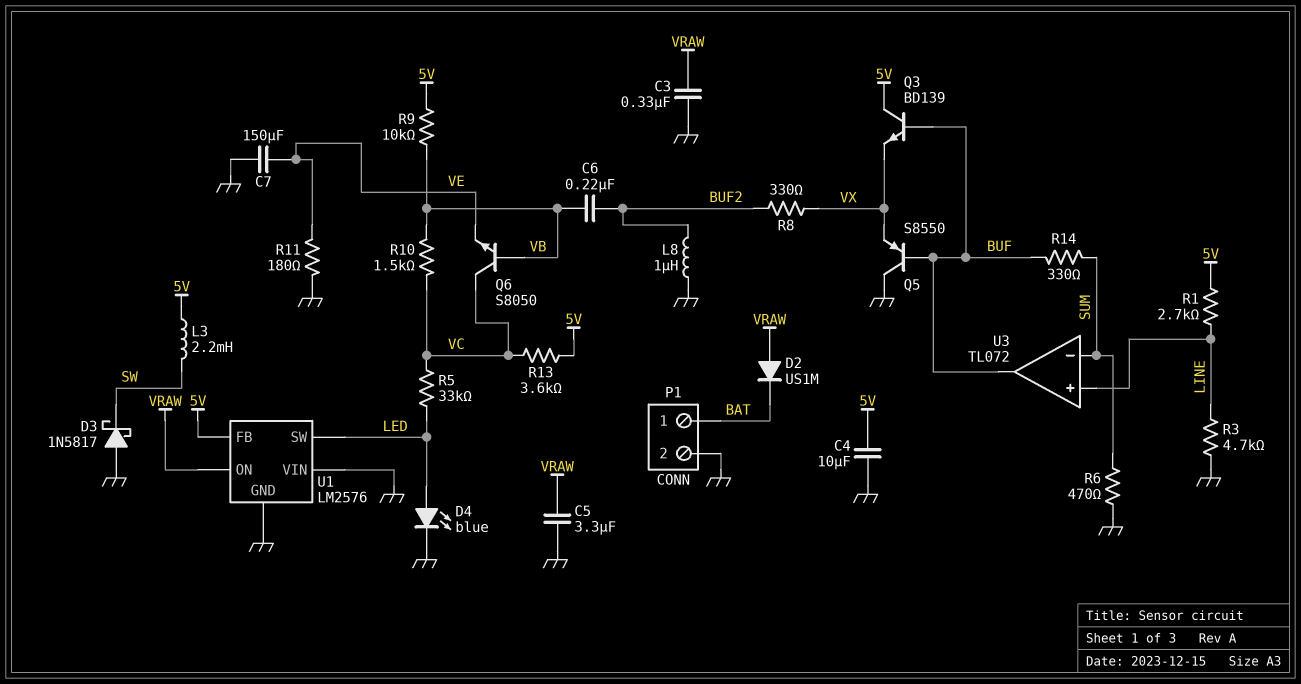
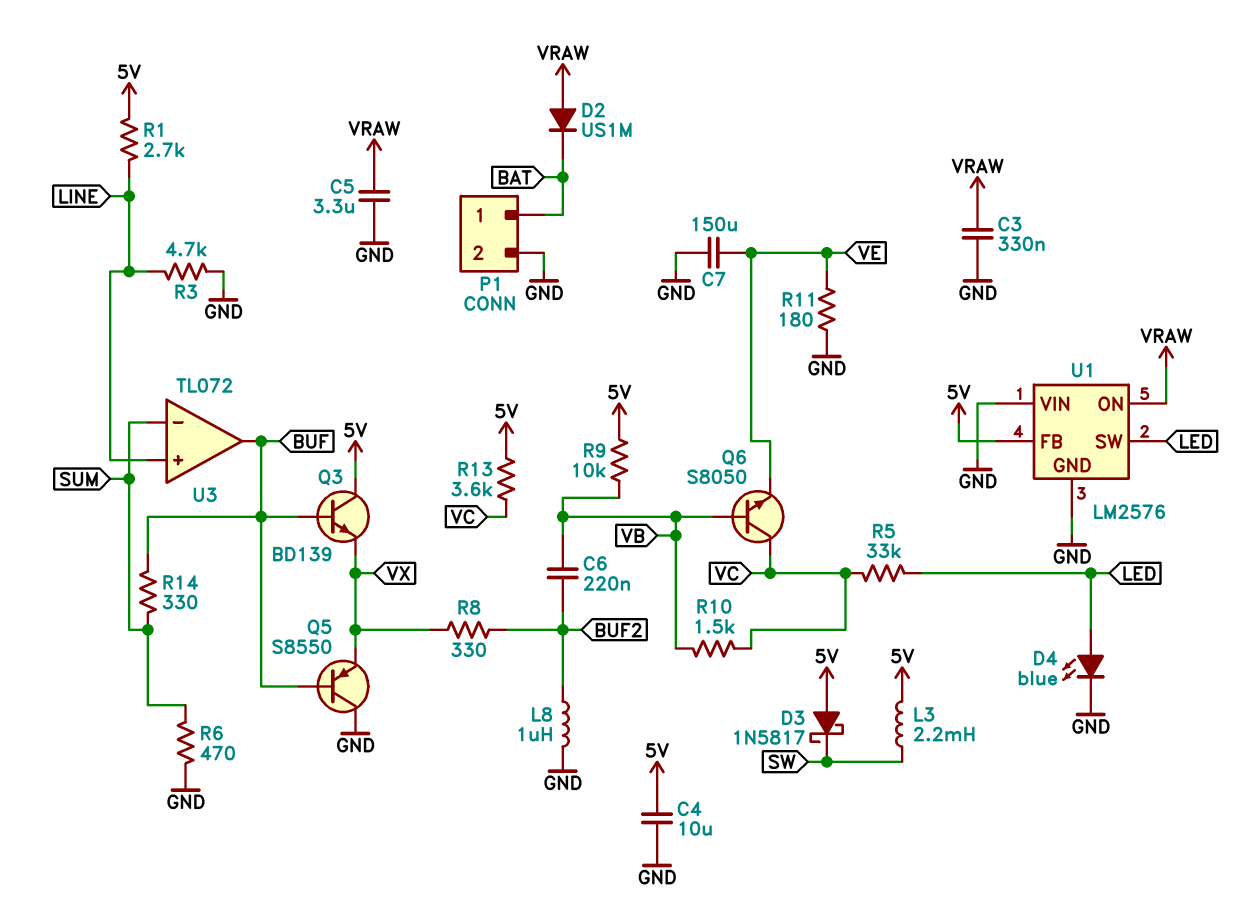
D3: schottky 1N5817 (A GND, K SW) -> schottky 1N5817 (A 5V, K SW)

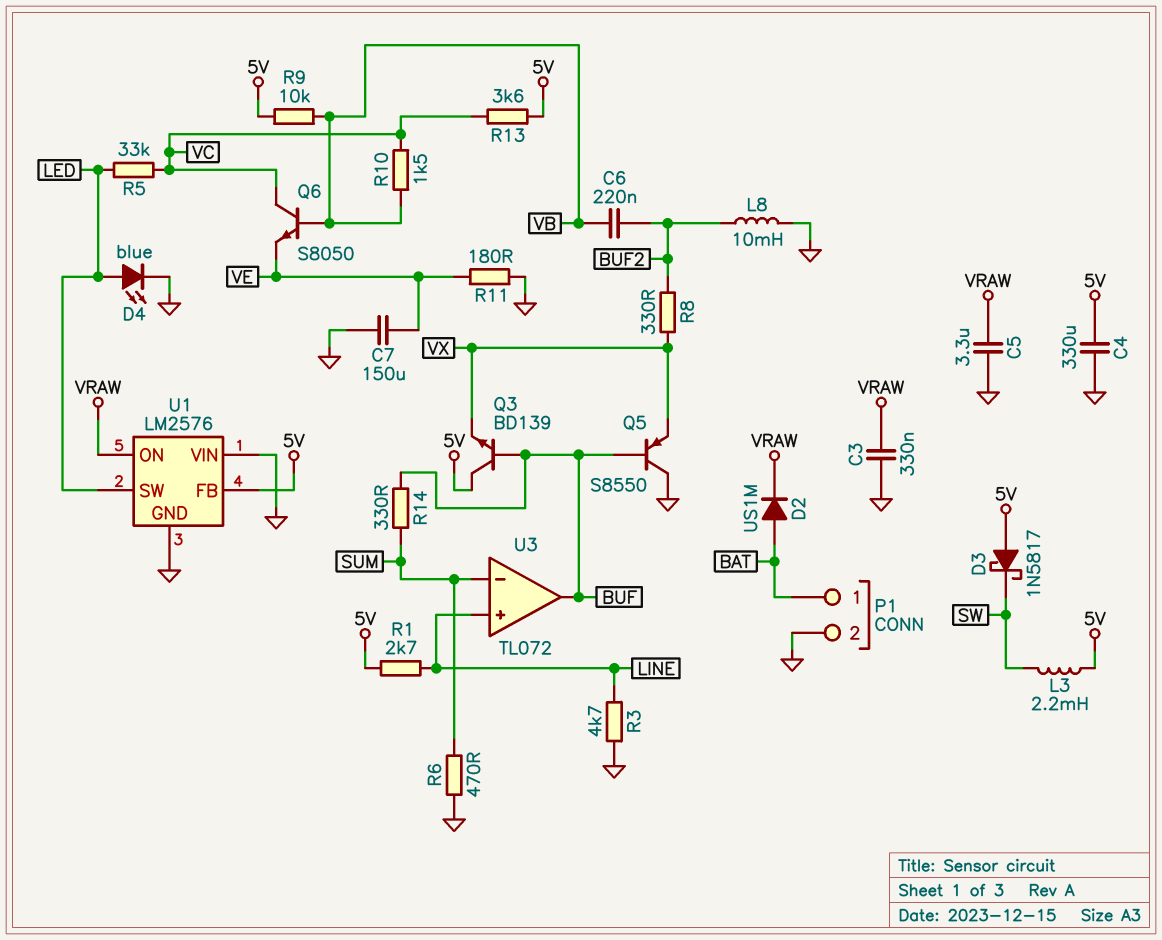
C4: 10uF (5V, GND) -> 330uF (5V, GND)
D2: diode US1M (A VRAW, K BAT) -> diode US1M (A BAT, K VRAW)
L8: 1uH (BUF2, GND) -> 10mH (BUF2, GND)

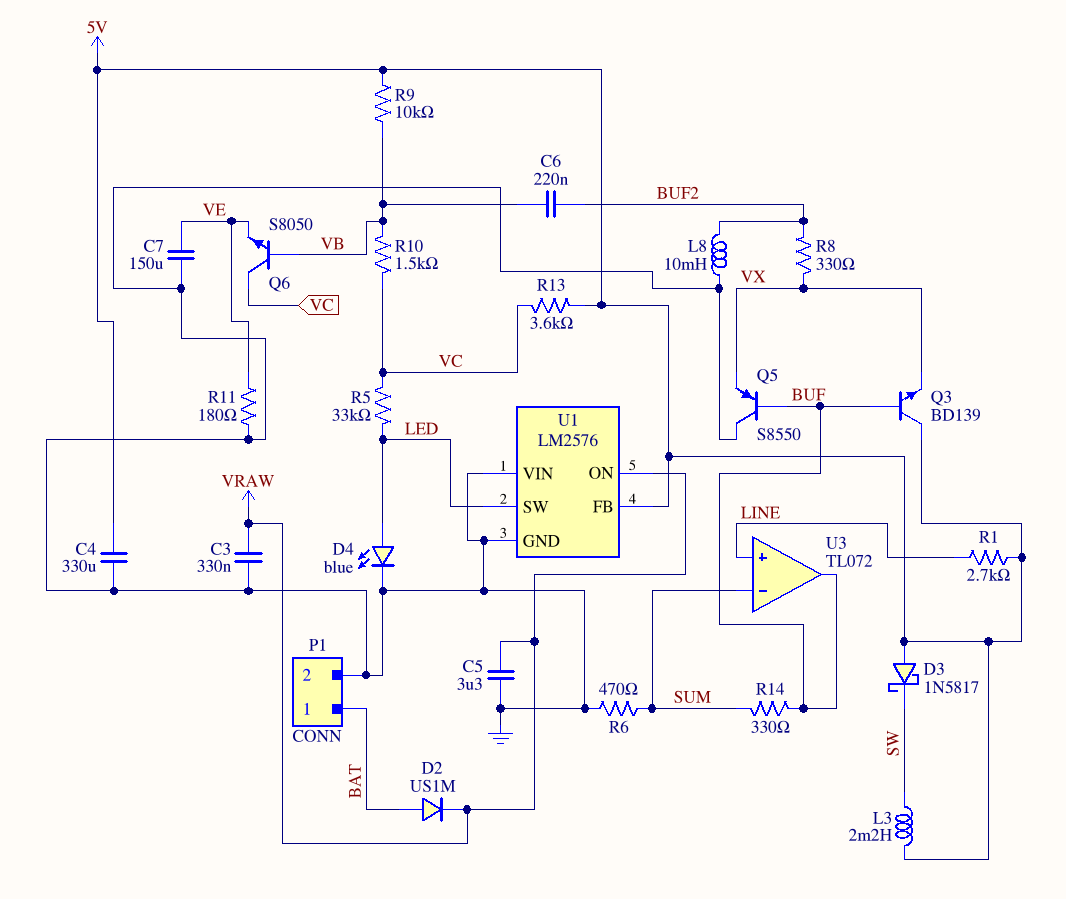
R3: 4.7k (GND, LINE) -> none

